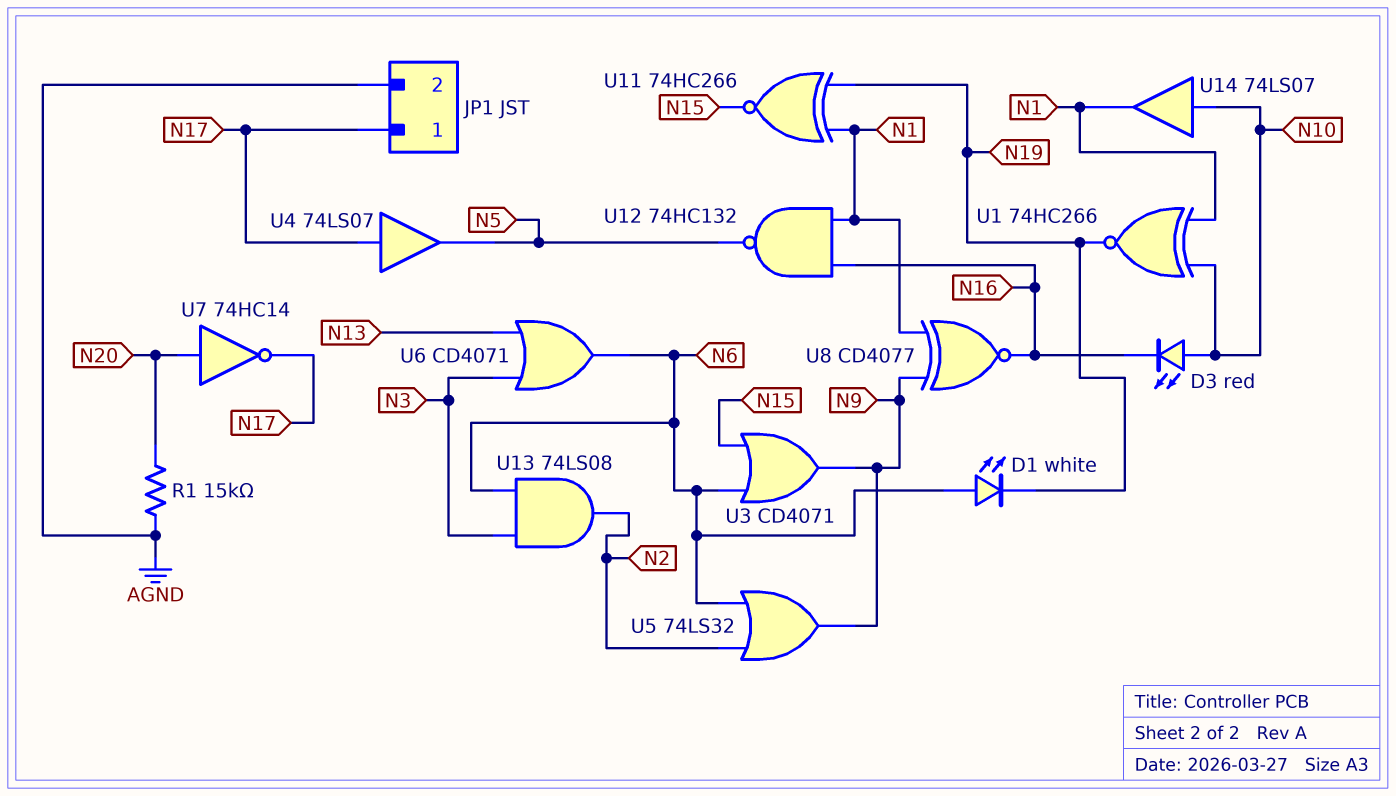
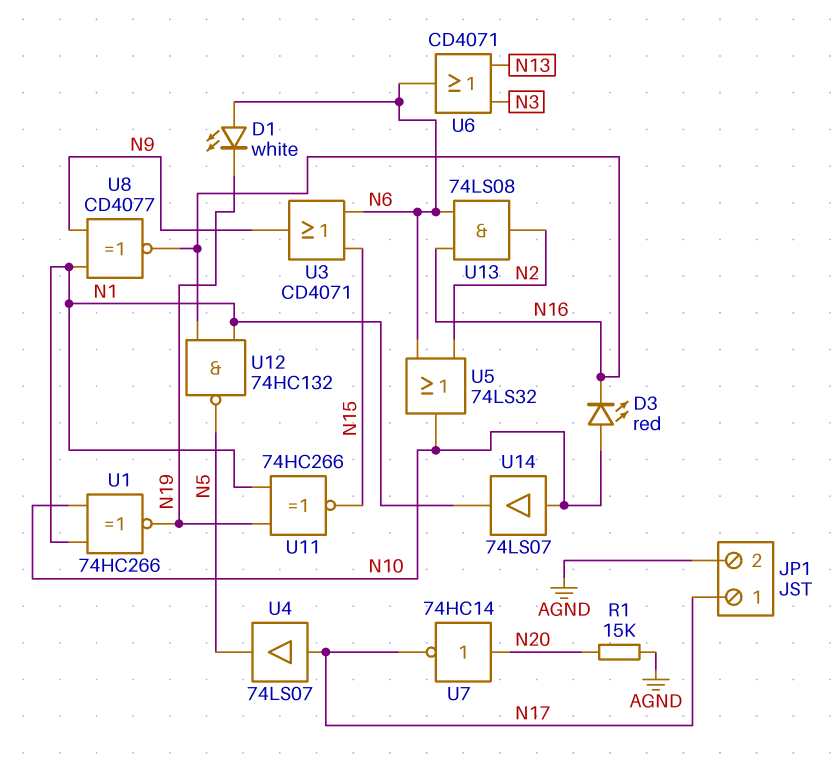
U5: OR 74LS32 (in N2, in N6, out N9) -> OR 74LS32 (in N2, in N6, out N10)
U13: AND 74LS08 (in N3, in N6, out N2) -> AND 74LS08 (in N6, in N16, out N2)

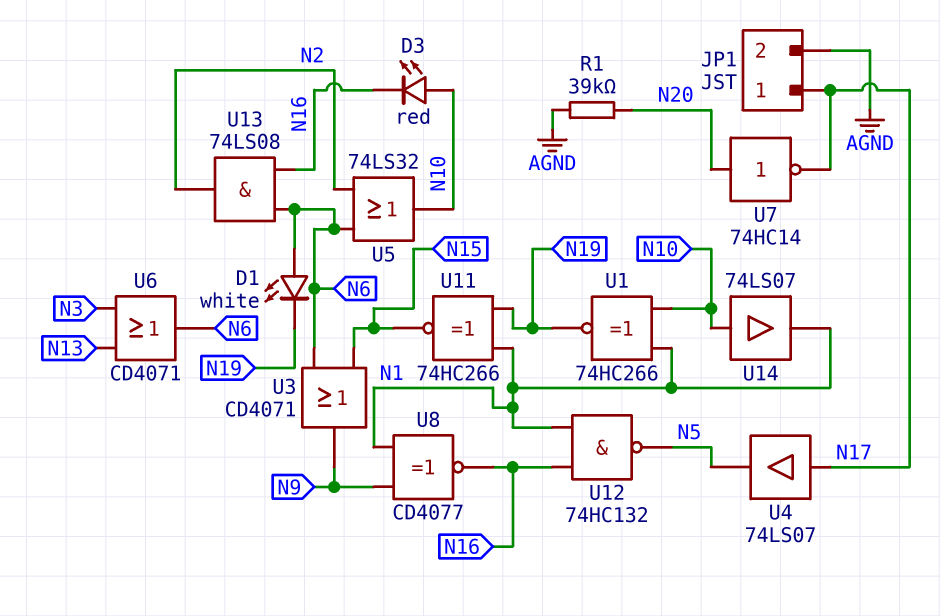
R1: 15k (AGND, N20) -> 39k (AGND, N20)

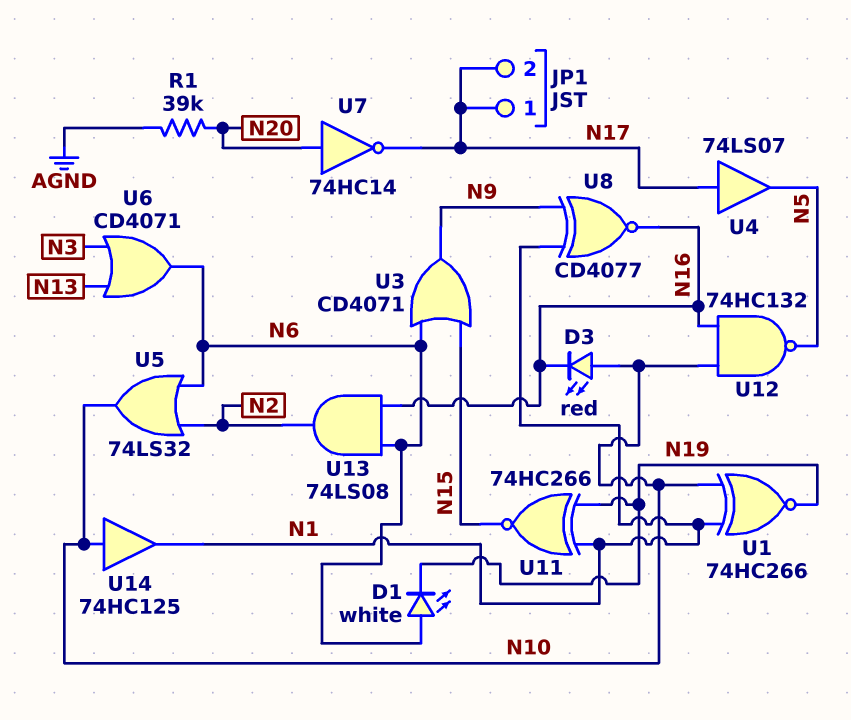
JP1 pin 2: AGND -> N17
U12: NAND 74HC132 (in N1, in N16, out N5) -> NAND 74HC132 (in N10, in N16, out N5)
U14: buffer 74LS07 (in N10, out N1) -> buffer 74HC125 (in N10, out N1)

